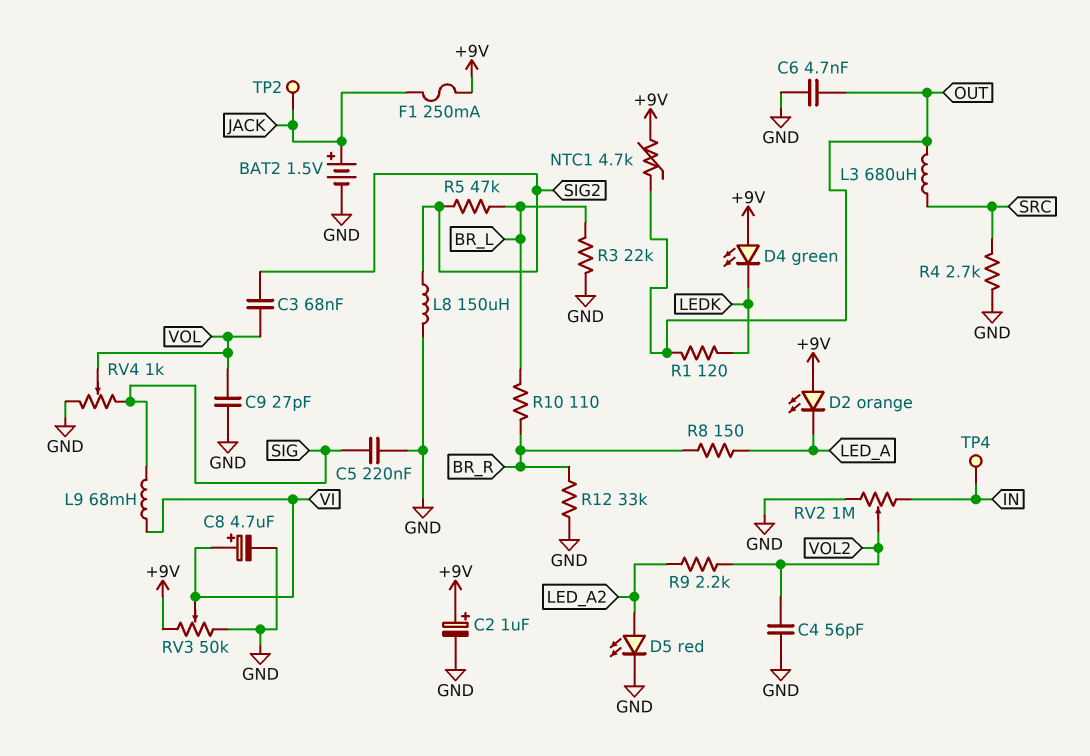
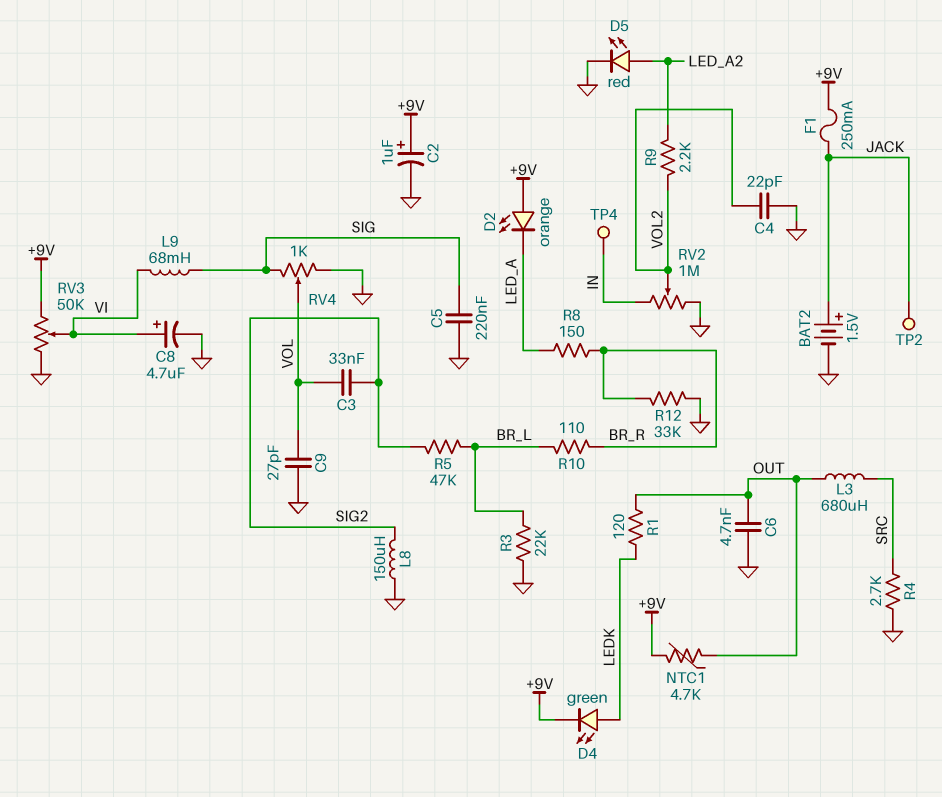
C3: 68nF (SIG2, VOL) -> 33nF (SIG2, VOL)
C4: 56pF (GND, VOL2) -> 22pF (GND, VOL2)
D4: LED green (A +9V, K LEDK) -> LED green (A LEDK, K +9V)

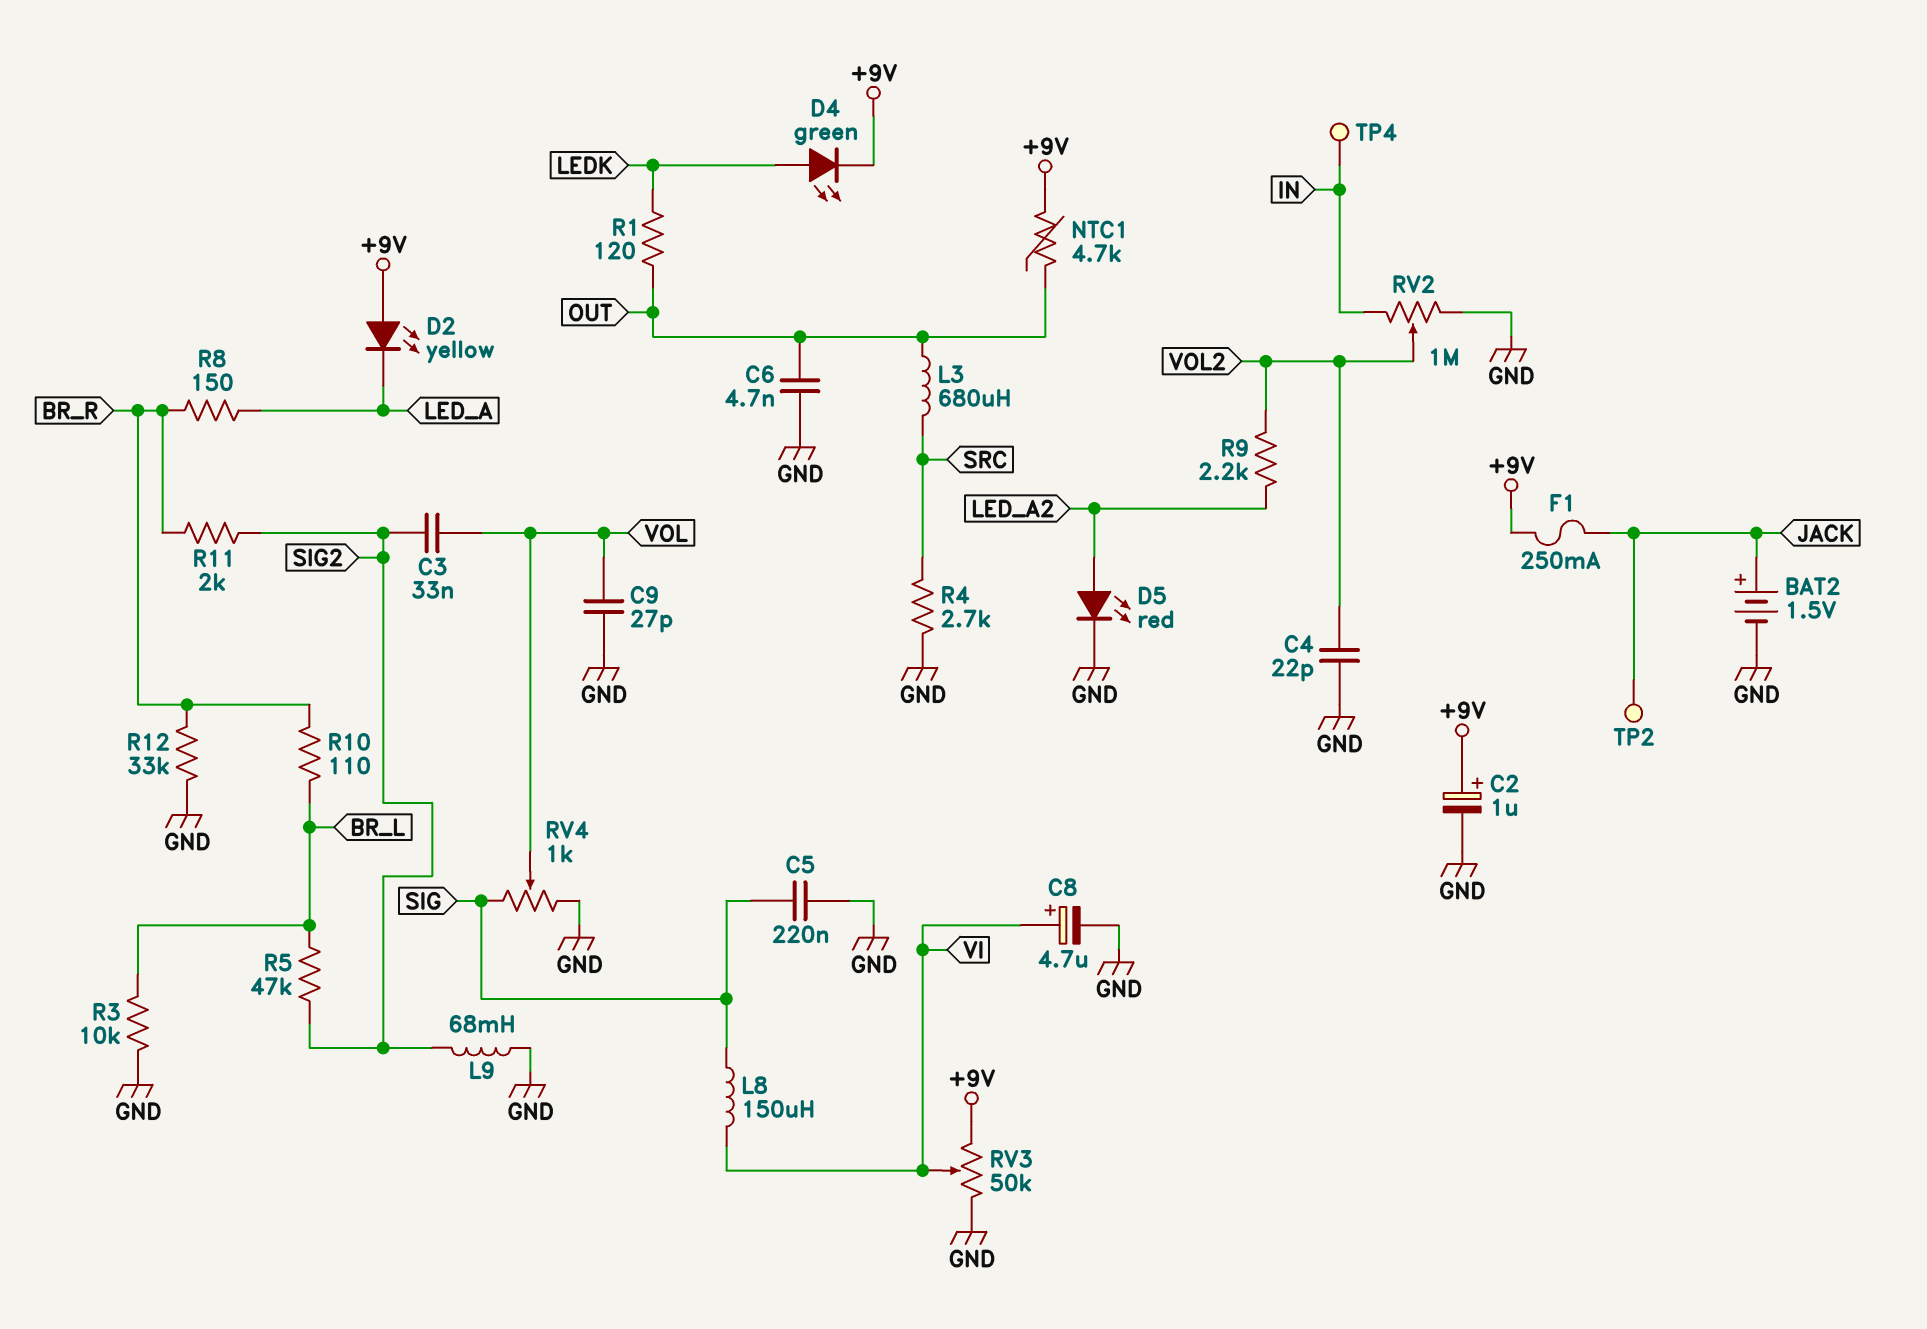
D2: LED orange (A +9V, K LED_A) -> LED yellow (A +9V, K LED_A)
L8: 150uH (GND, SIG2) -> 150uH (SIG, VI)
L9: 68mH (SIG, VI) -> 68mH (GND, SIG2)
R3: 22k (BR_L, GND) -> 10k (BR_L, GND)
R11: none -> 2k (BR_R, SIG2)

